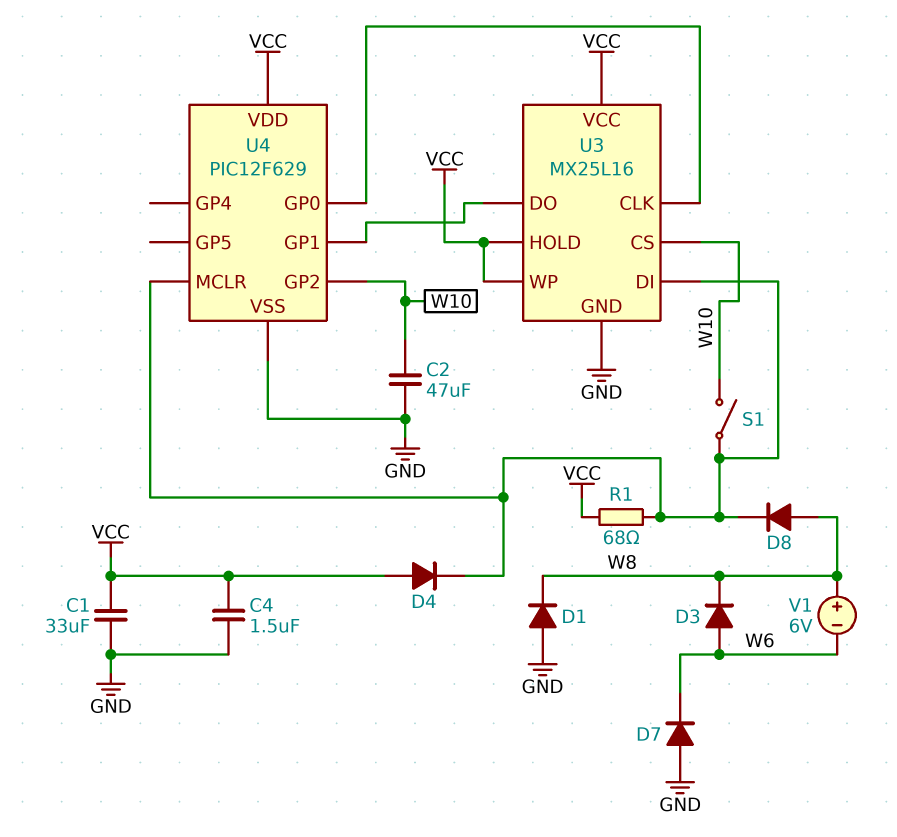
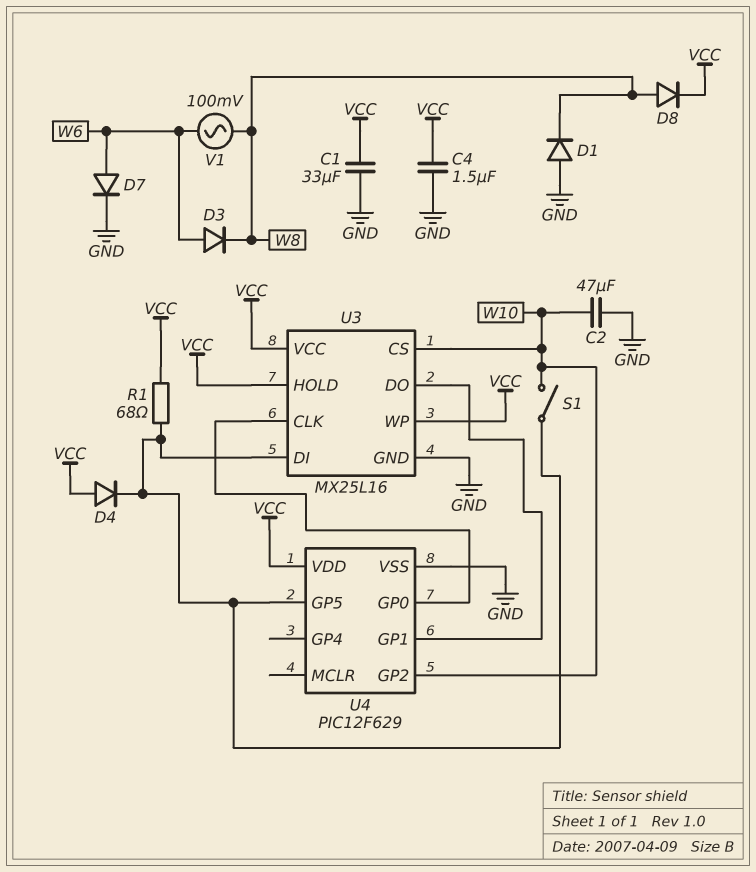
D7: diode (A GND, K W6) -> diode (A W6, K GND)
D8: diode (A W8, K U3/DI) -> diode (A W8, K VCC)
U4 pin GP5: none -> U3/DI
U4 pin MCLR: U3/DI -> none
V1: 6V (plus W8, minus W6) -> AC 100mV (W6, W8)

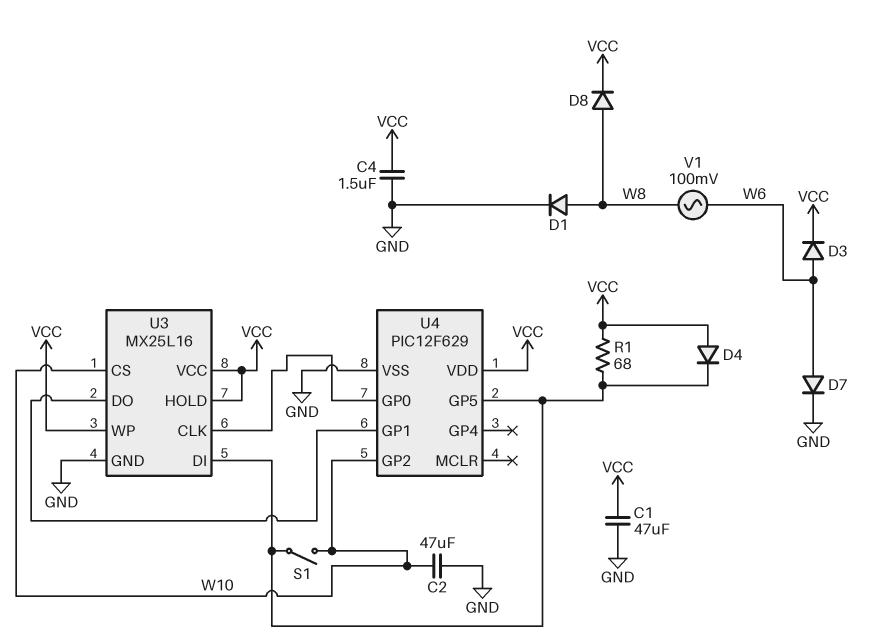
C1: 33uF (GND, VCC) -> 47uF (GND, VCC)
D1: diode (A GND, K W8) -> diode (A W8, K GND)
D3: diode (A W6, K W8) -> diode (A W6, K VCC)

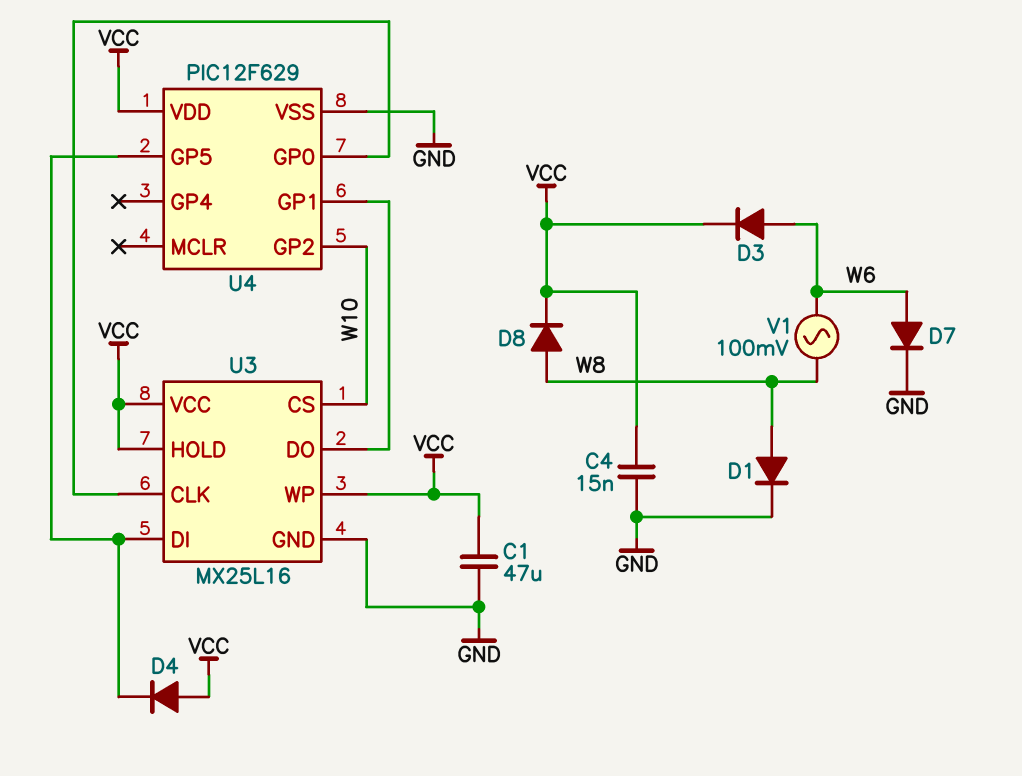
C2: 47uF (GND, W10) -> none
C4: 1.5uF (GND, VCC) -> 15nF (GND, VCC)
R1: 68 (U3/DI, VCC) -> none
S1: switch (U3/DI, W10) -> none

